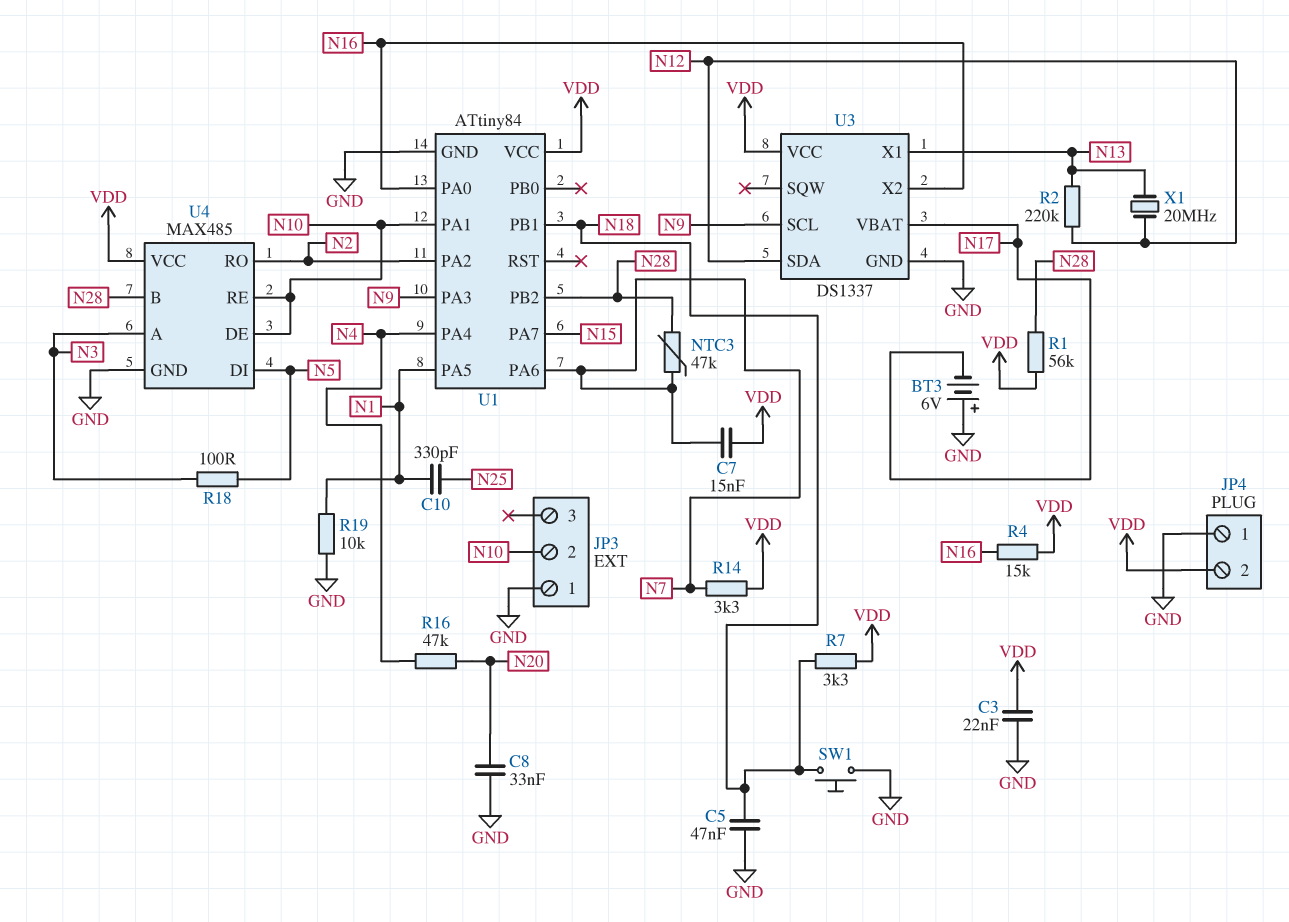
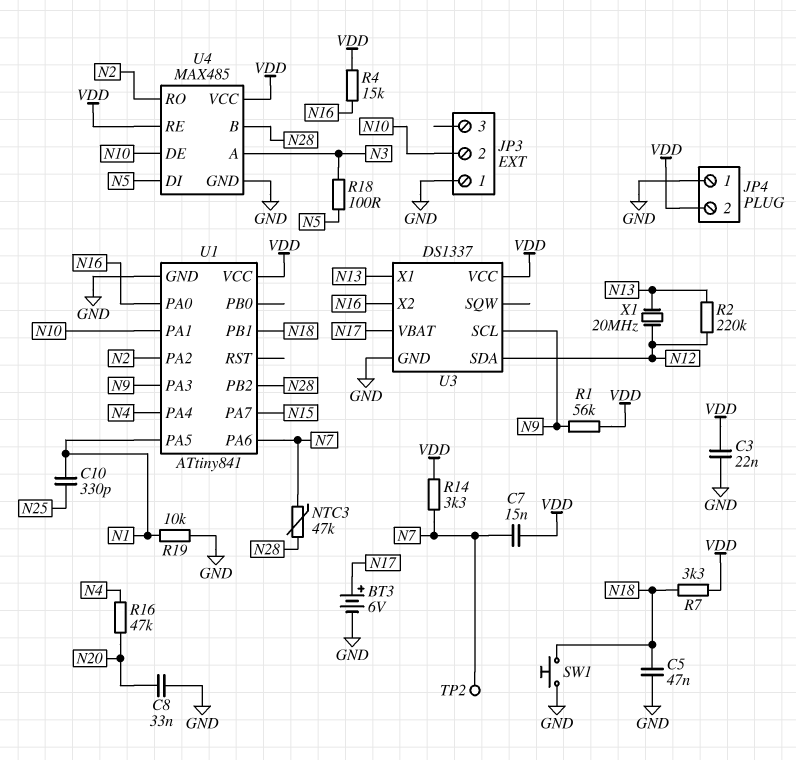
BT3: 6V (plus GND, minus N17) -> 6V (plus N17, minus GND)
R1: 56k (N28, VDD) -> 56k (N9, VDD)
TP2: none -> test point (N7)
U1: ATtiny84 -> ATtiny841
U4 pin RE: N10 -> VDD

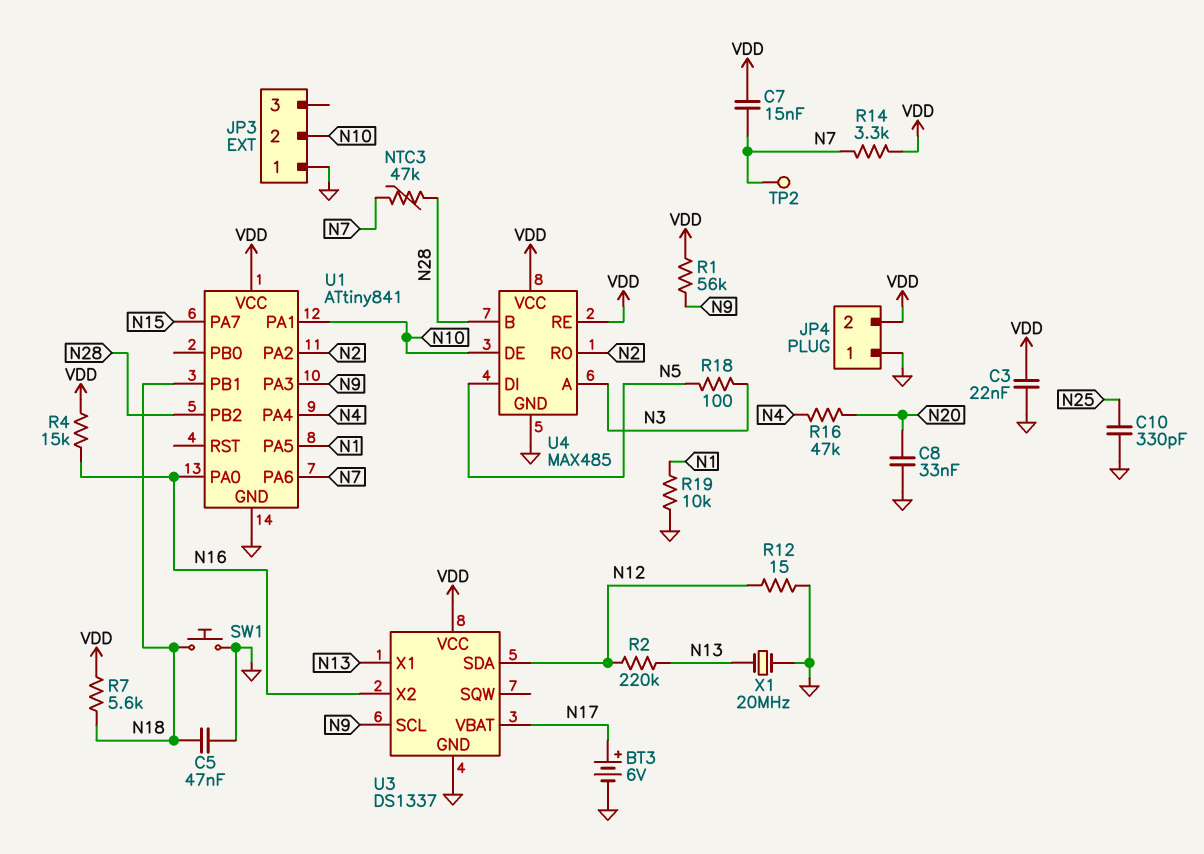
C10: 330pF (N1, N25) -> 330pF (GND, N25)
R7: 3.3k (N18, VDD) -> 5.6k (N18, VDD)
R12: none -> 15 (GND, N12)
X1: 20MHz (N12, N13) -> 20MHz (GND, N13)

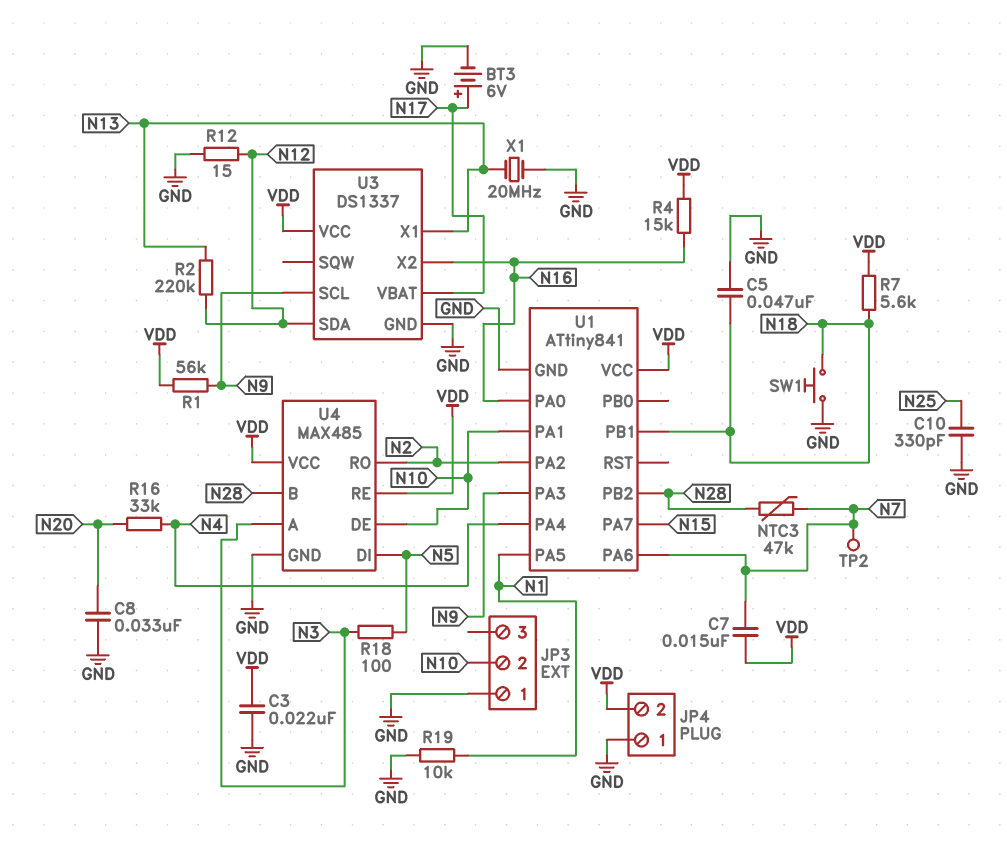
R14: 3.3k (N7, VDD) -> none
R16: 47k (N4, N20) -> 33k (N4, N20)

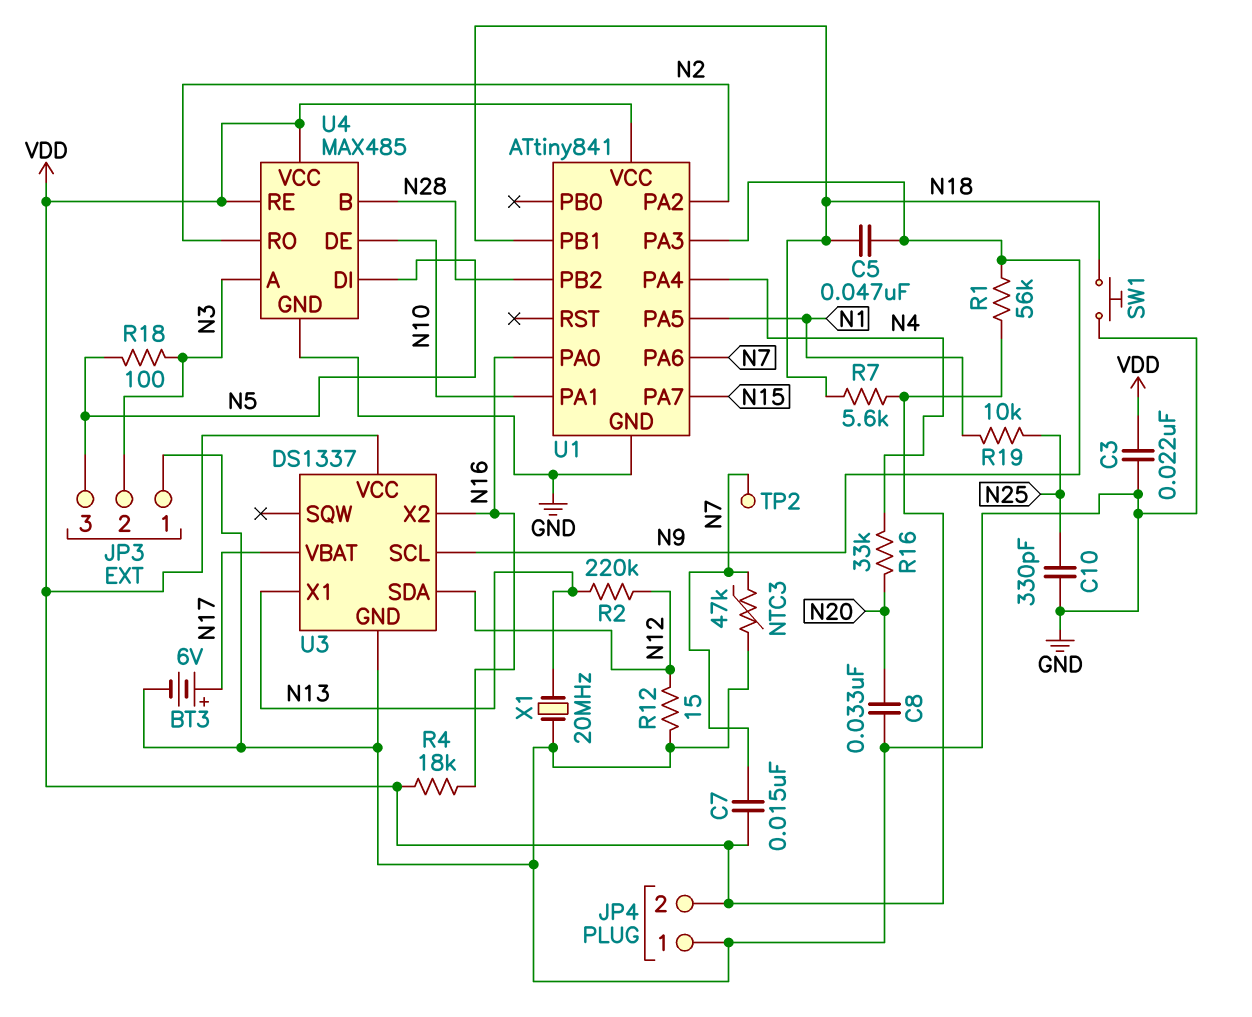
C5: 47nF (GND, N18) -> 47nF (N9, N18)
JP3 pin 2: N10 -> N3
JP3 pin 3: none -> N5
NTC3: 47k (N7, N28) -> 47k (GND, N7)
R4: 15k (N16, VDD) -> 18k (N16, VDD)
R19: 10k (GND, N1) -> 10k (N1, N25)

